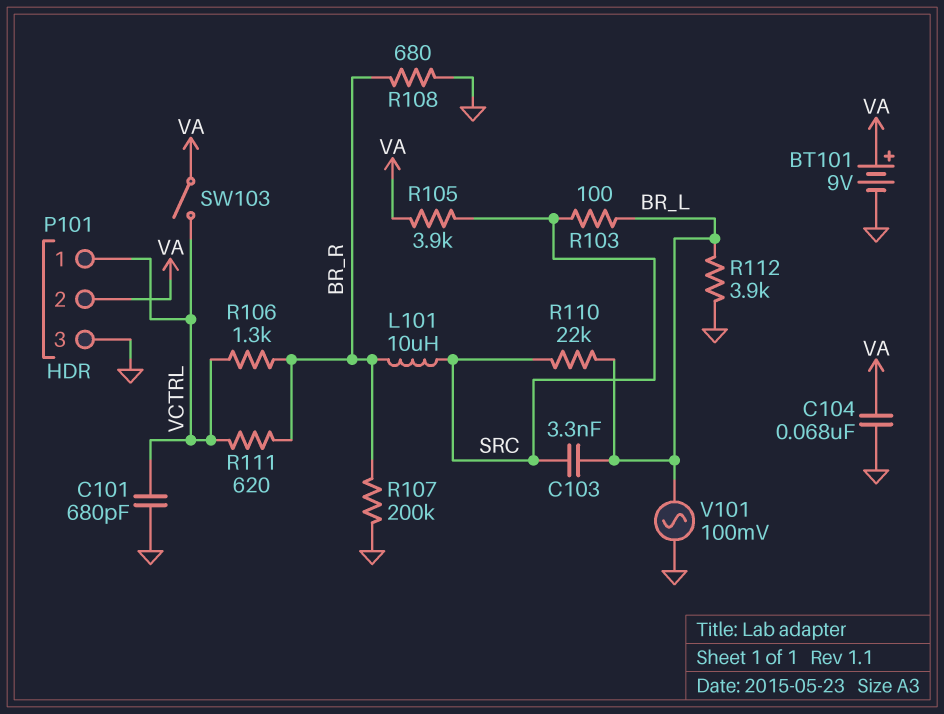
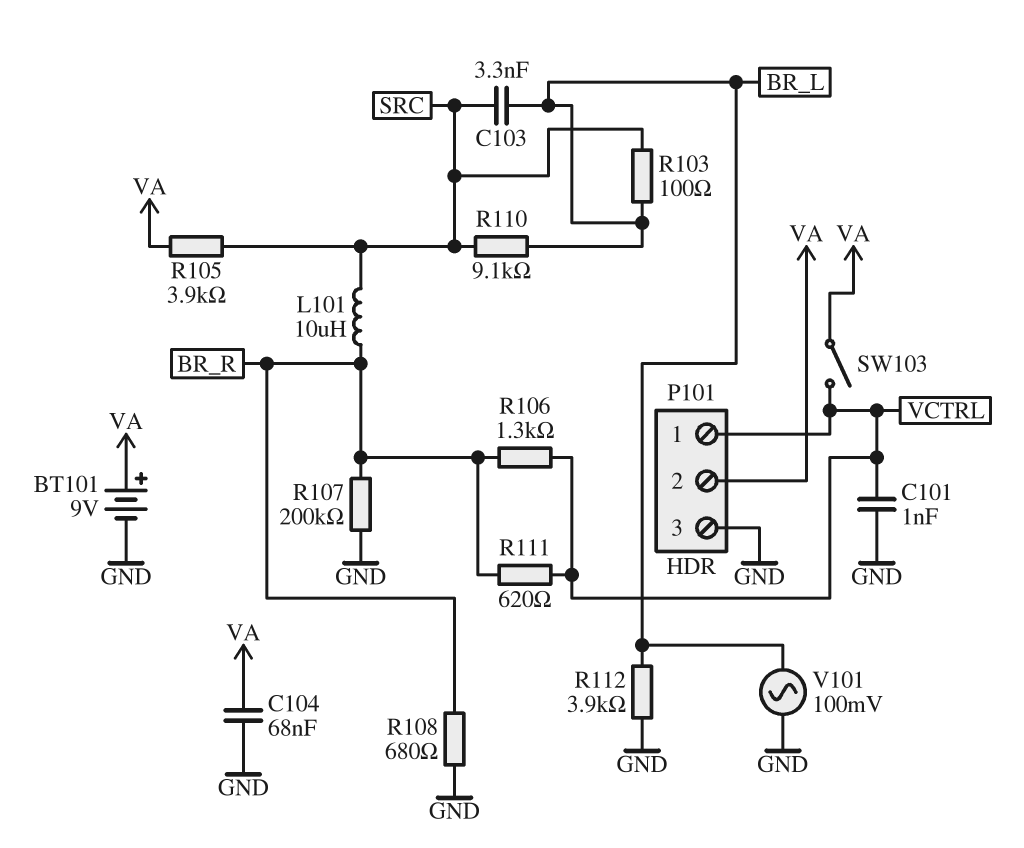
C101: 680pF (GND, VCTRL) -> 1nF (GND, VCTRL)
R110: 22k (BR_L, SRC) -> 9.1k (BR_L, SRC)

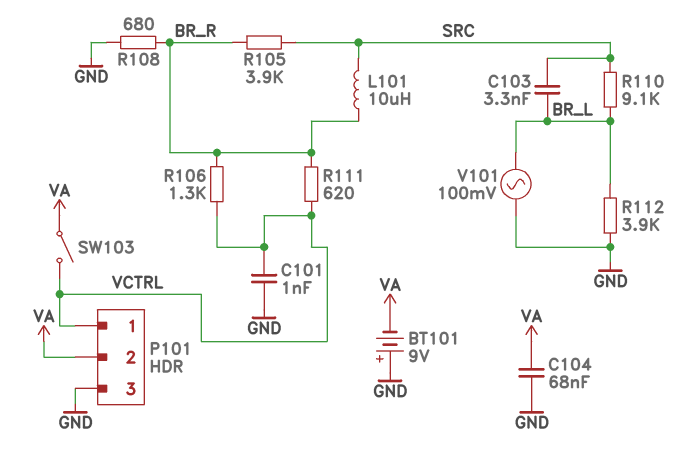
BT101: 9V (plus VA, minus GND) -> 9V (plus GND, minus VA)
R103: 100 (BR_L, SRC) -> none
R105: 3.9k (SRC, VA) -> 3.9k (BR_R, SRC)
R107: 200k (BR_R, GND) -> none

